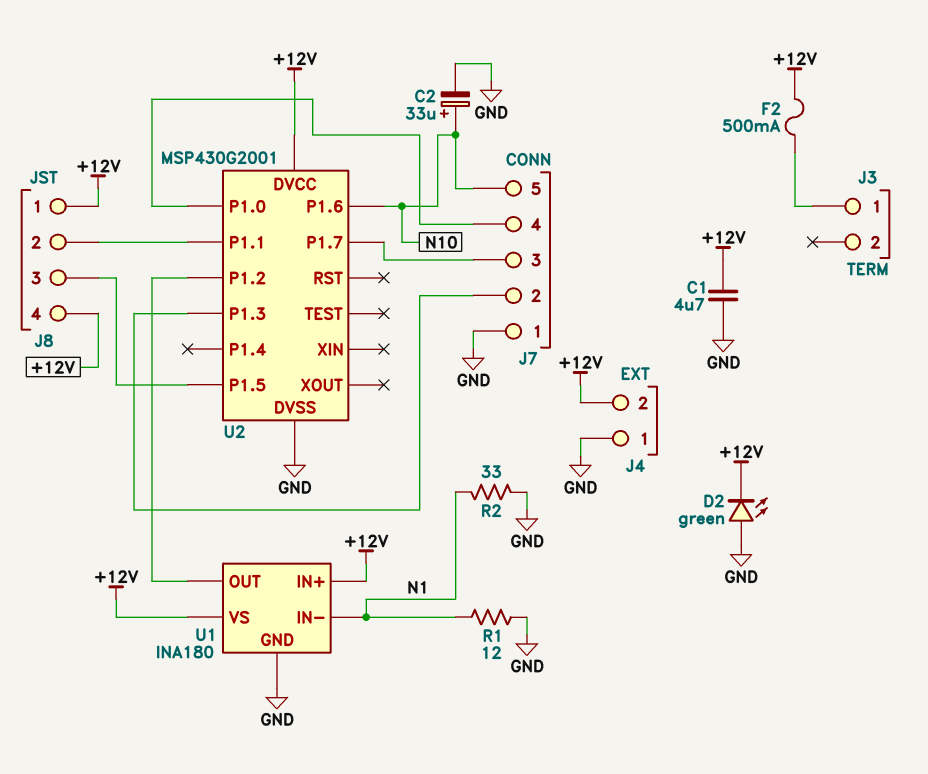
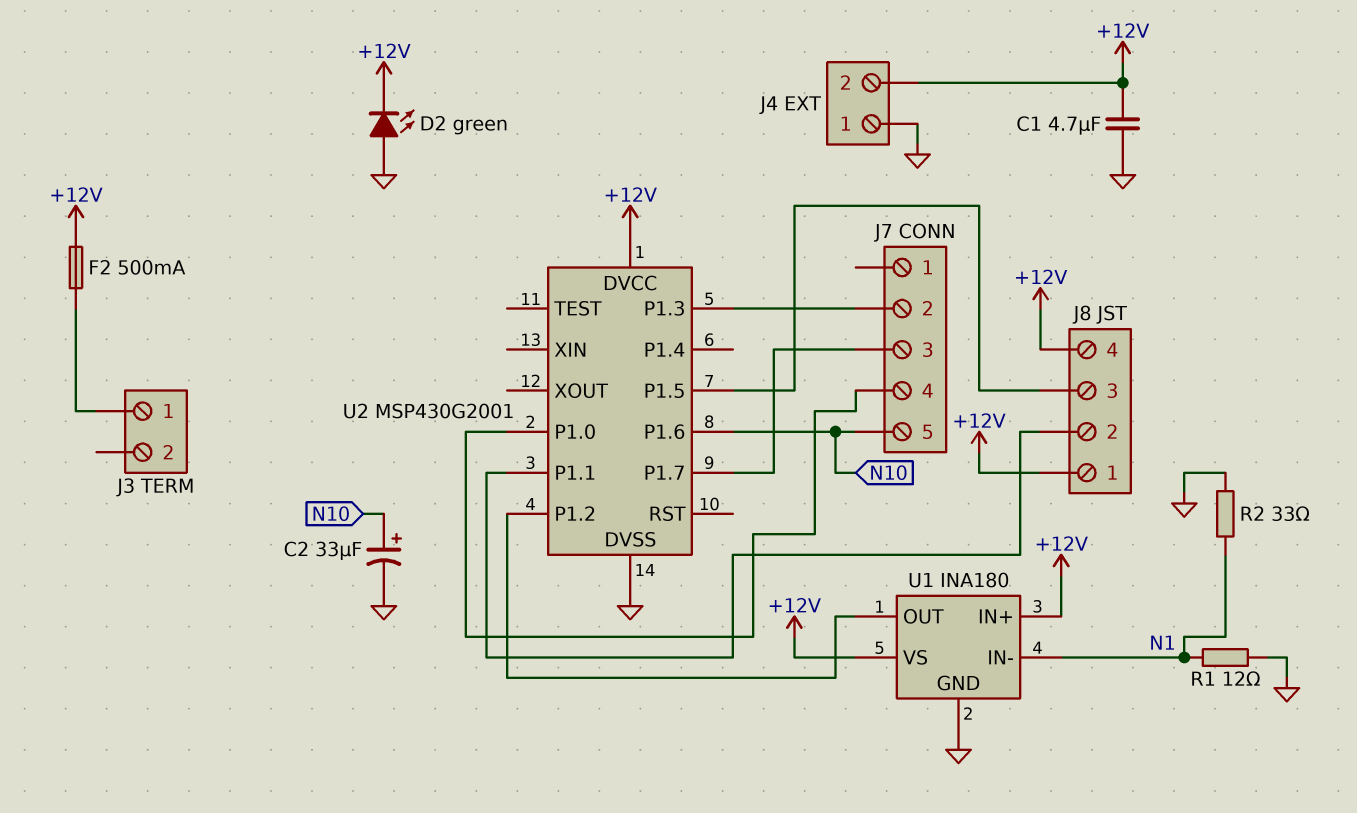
J7 pin 1: GND -> none

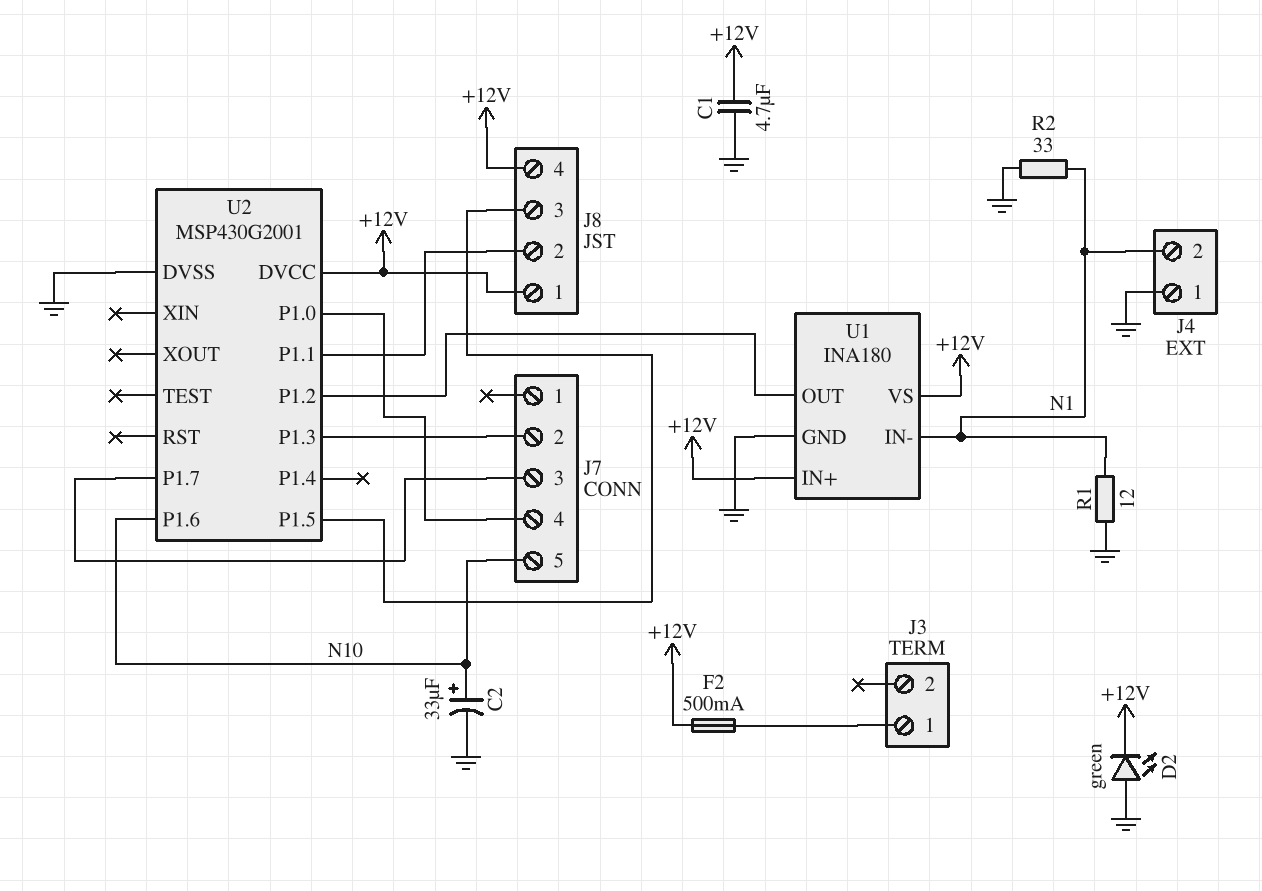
J4 pin 2: +12V -> N1

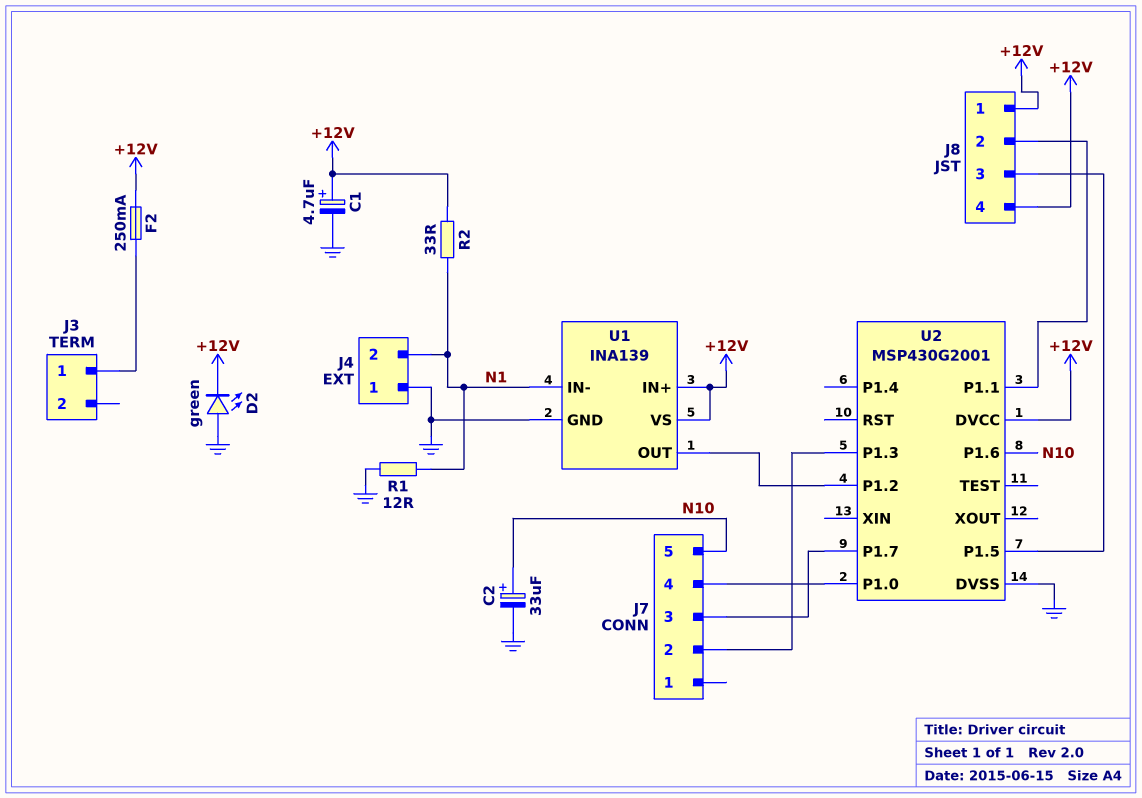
C1: 4.7uF (+12V, GND) -> 4.7uF (plus +12V, minus GND)
F2: 500mA (+12V, J3/1) -> 250mA (+12V, J3/1)
R2: 33 (GND, N1) -> 33 (+12V, N1)
U1: INA180 -> INA139

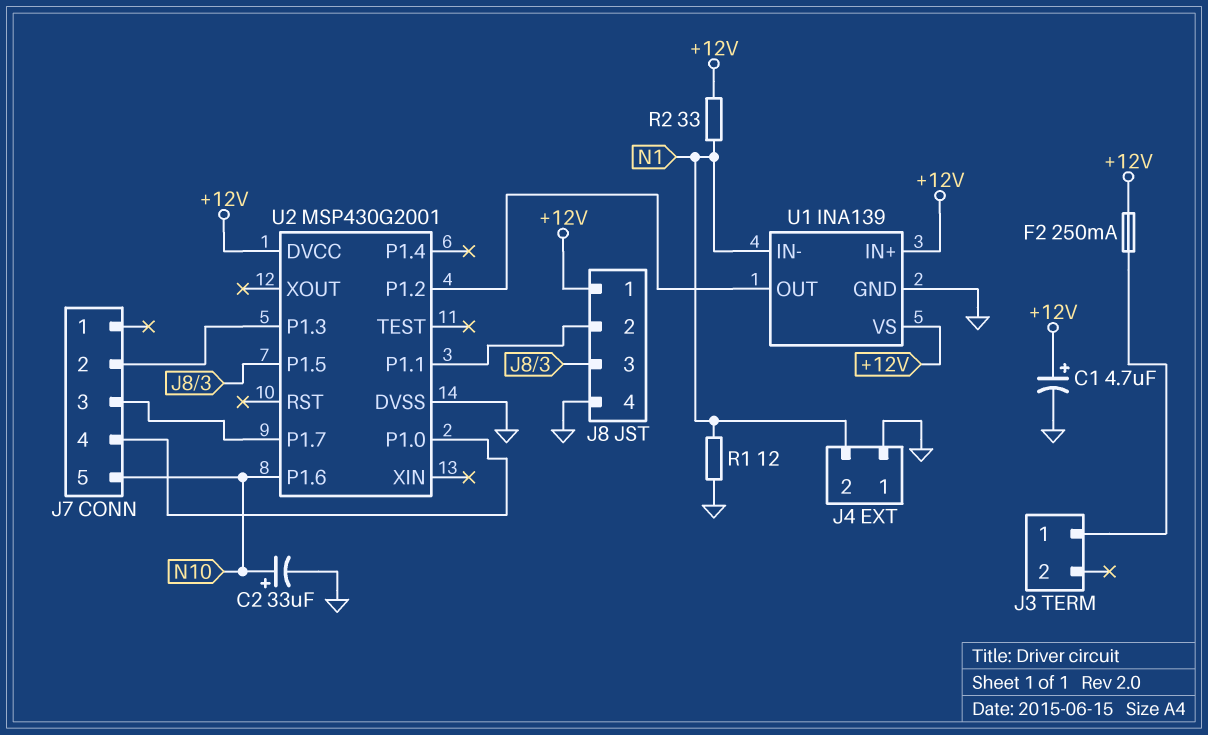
D2: LED green (A GND, K +12V) -> none
J8 pin 4: +12V -> GND

